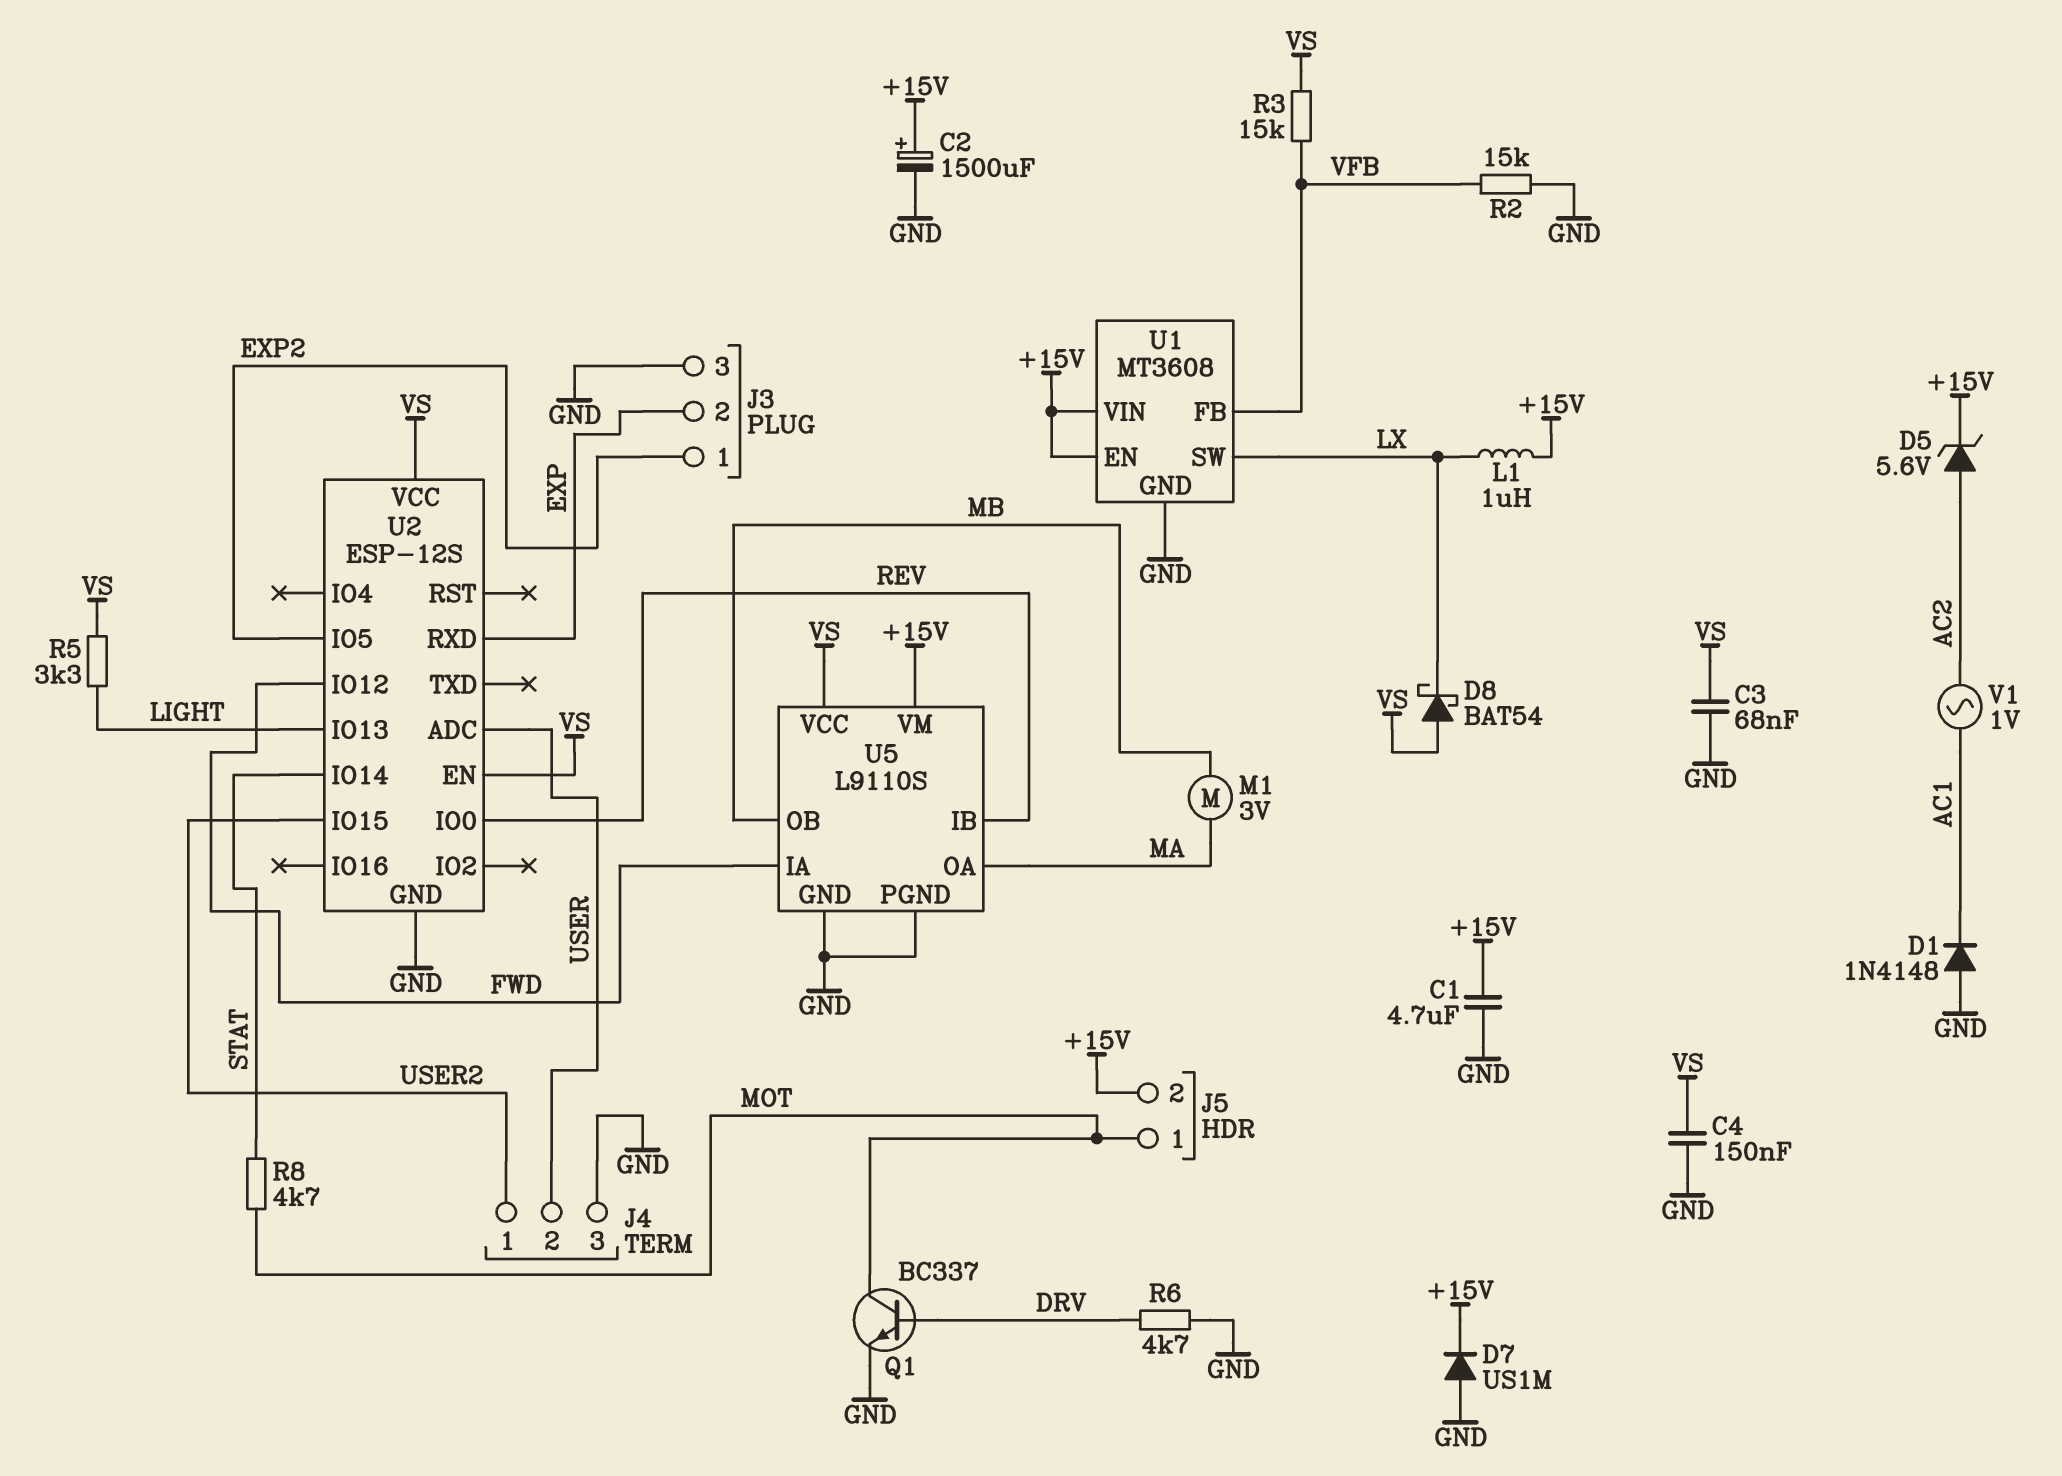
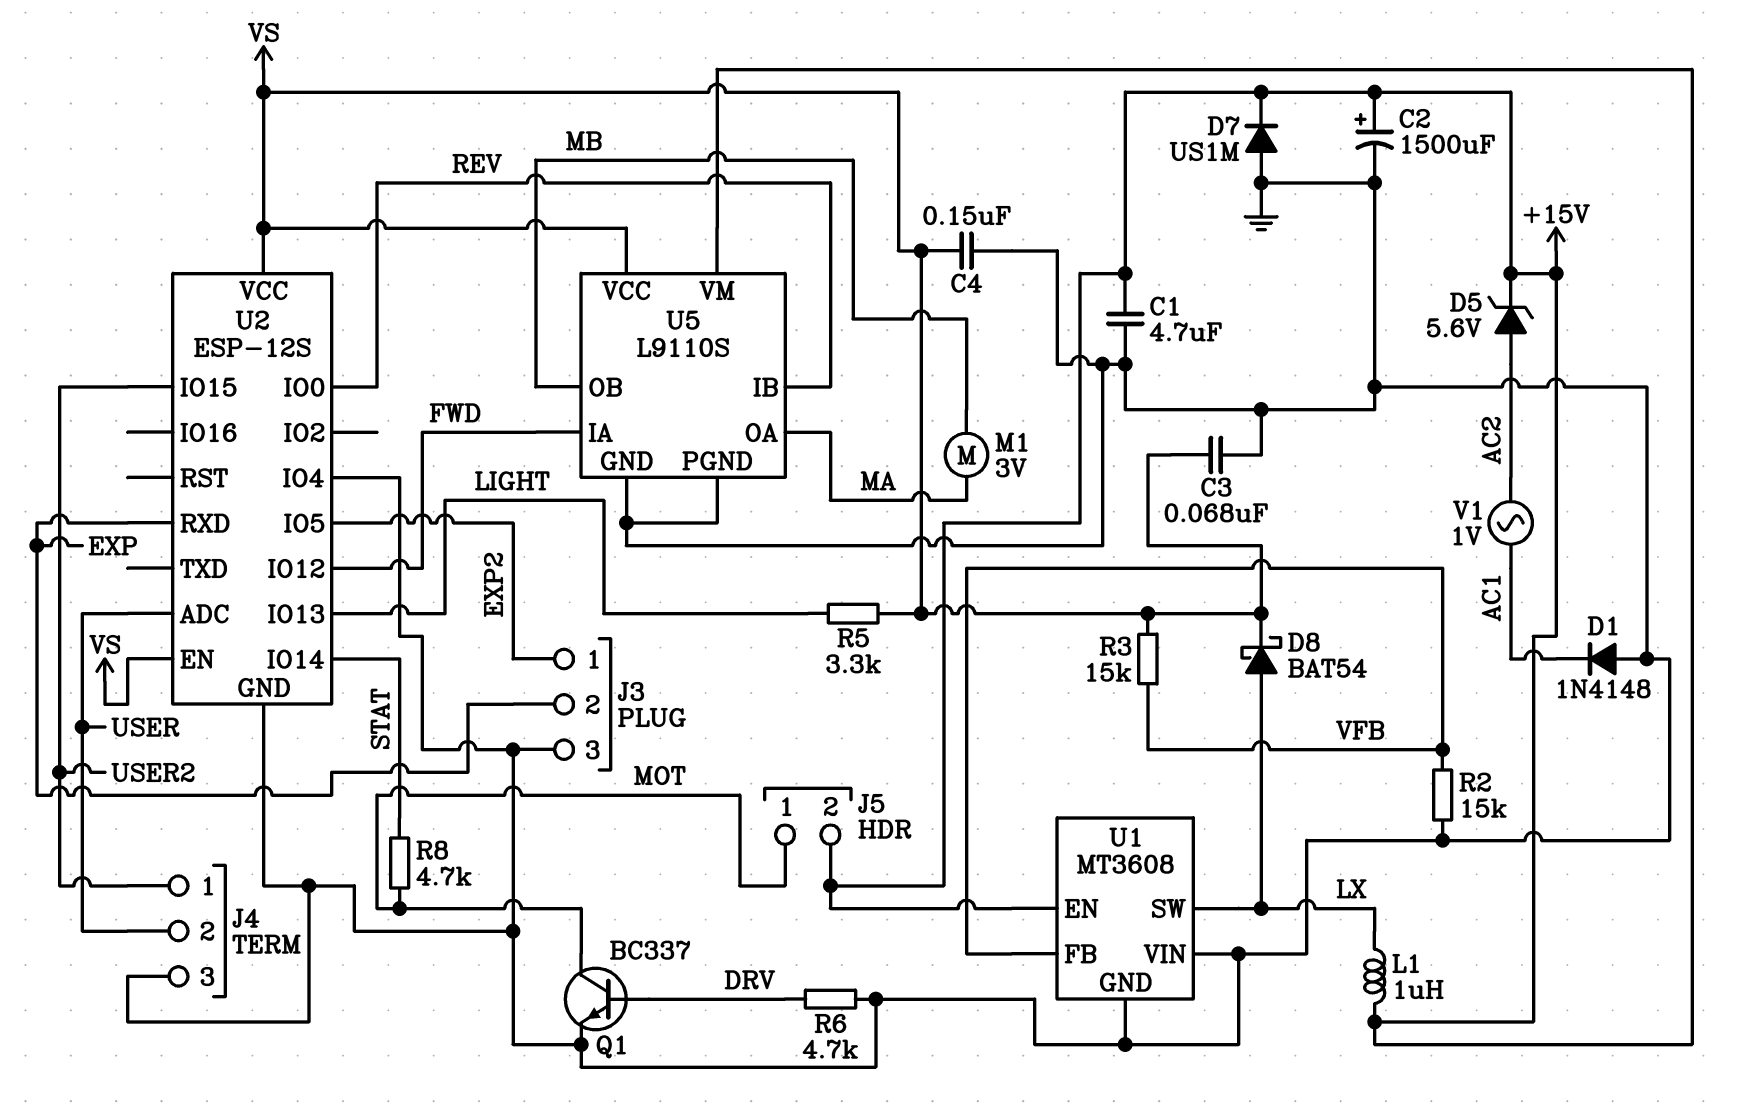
D8: schottky BAT54 (A VS, K LX) -> schottky BAT54 (A LX, K VS)
U1 pin VIN: +15V -> GND
U2 pin IO4: none -> GND

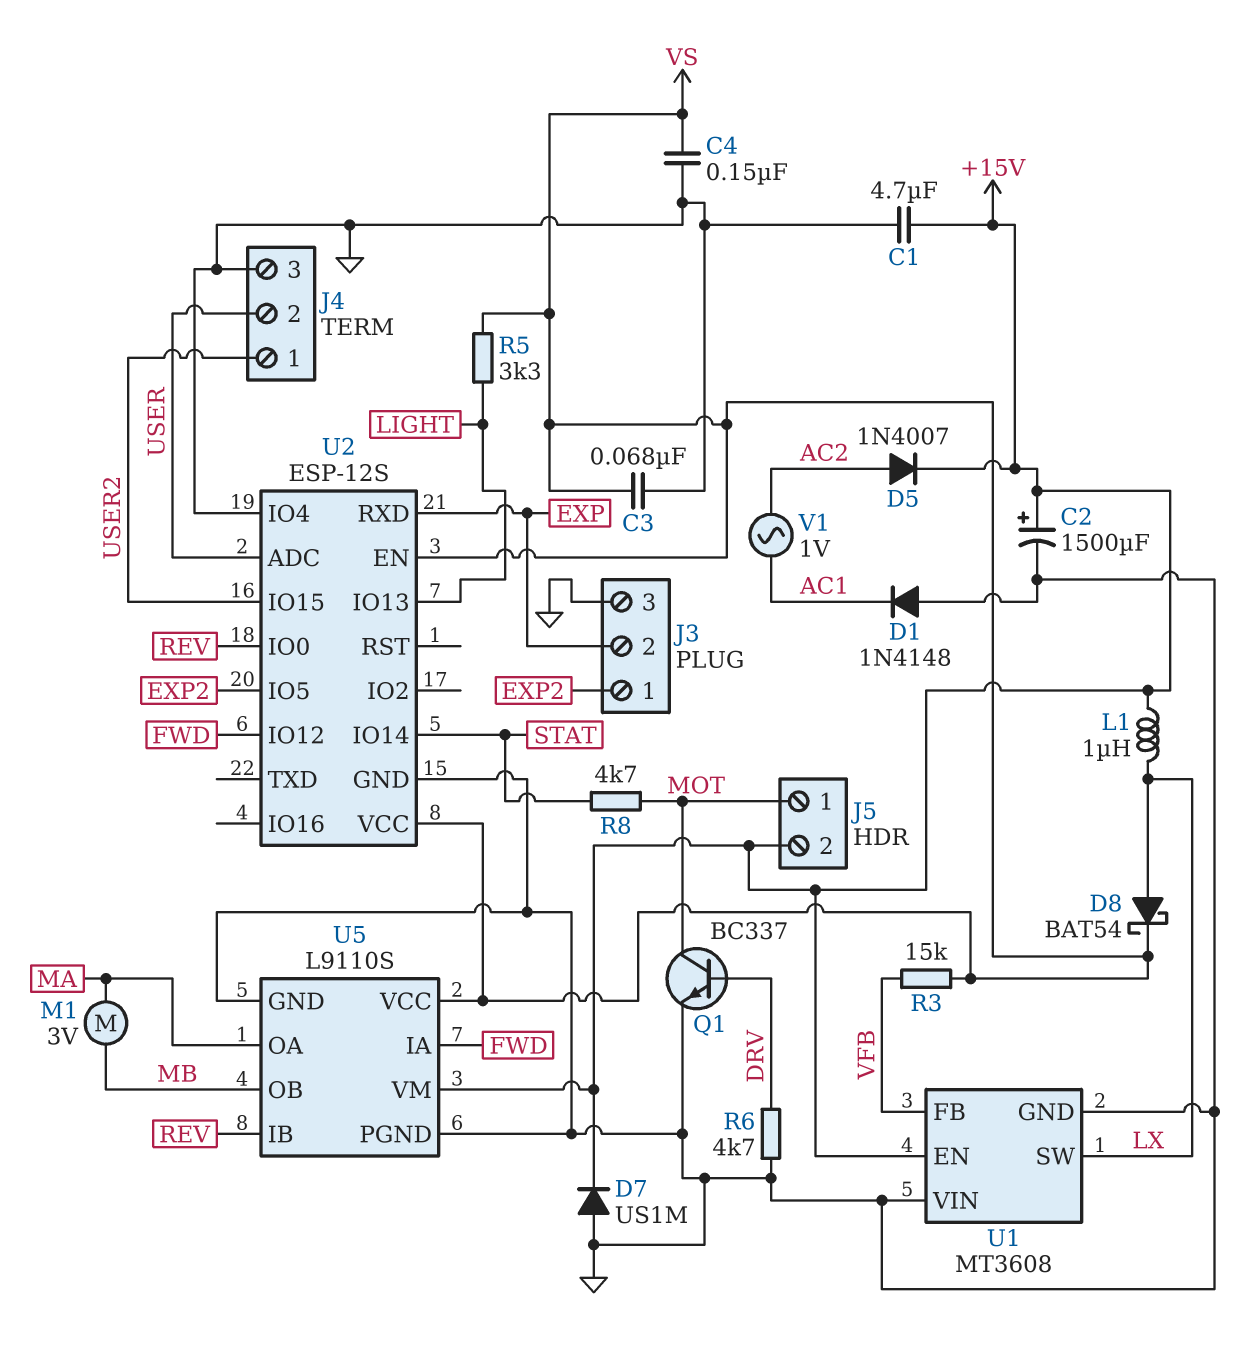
D5: zener 5.6V (A AC2, K +15V) -> diode 1N4007 (A AC2, K +15V)
R2: 15k (GND, VFB) -> none

